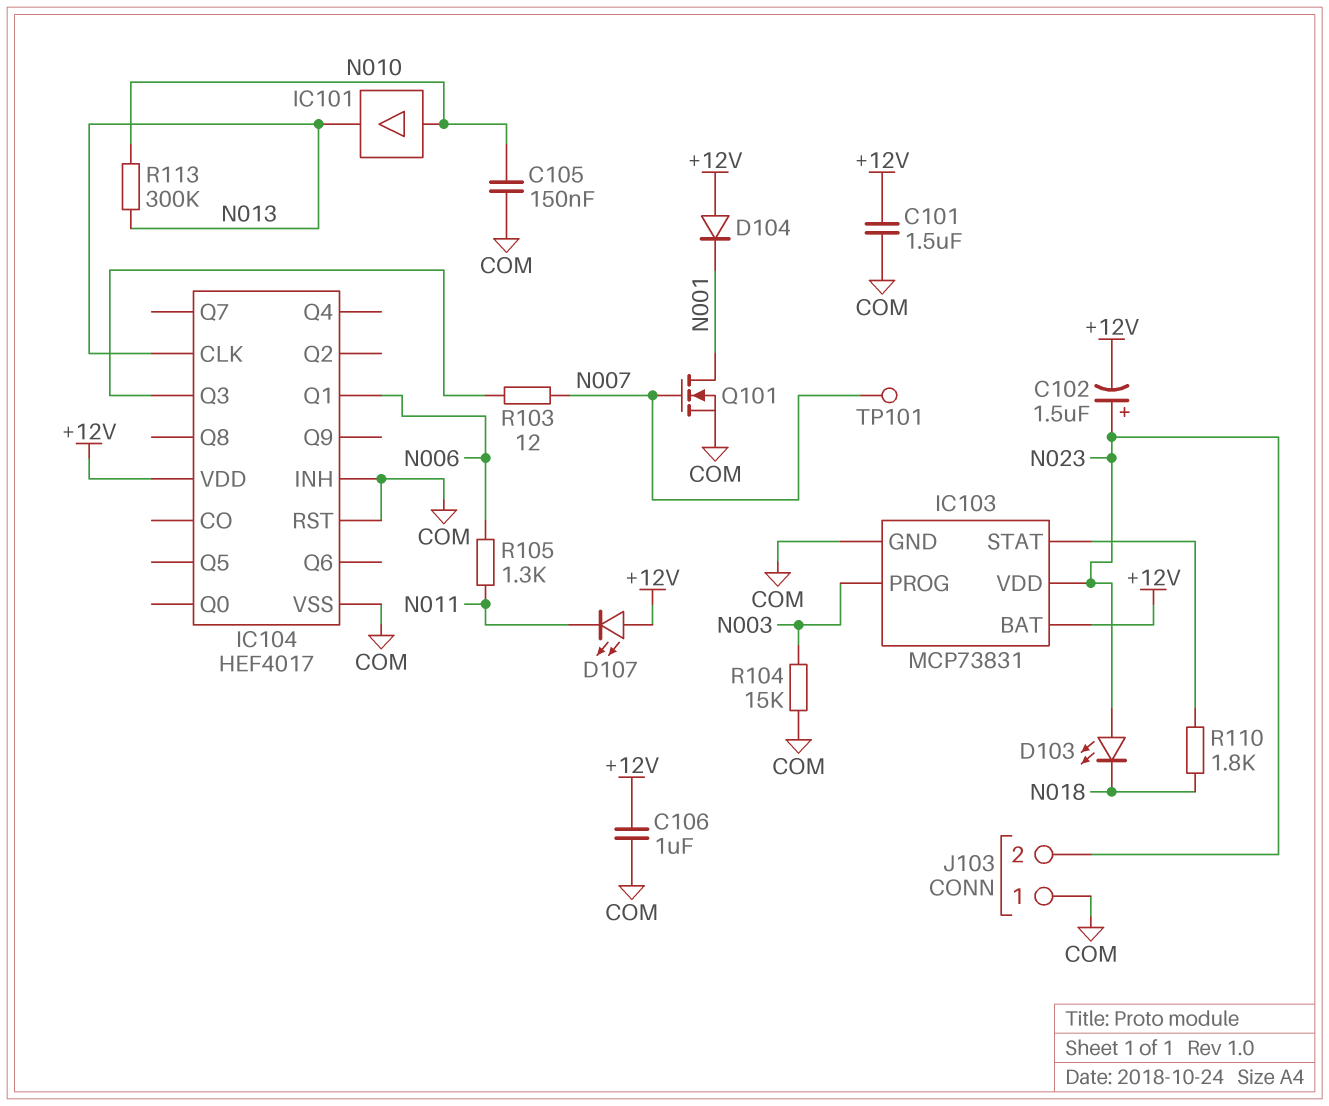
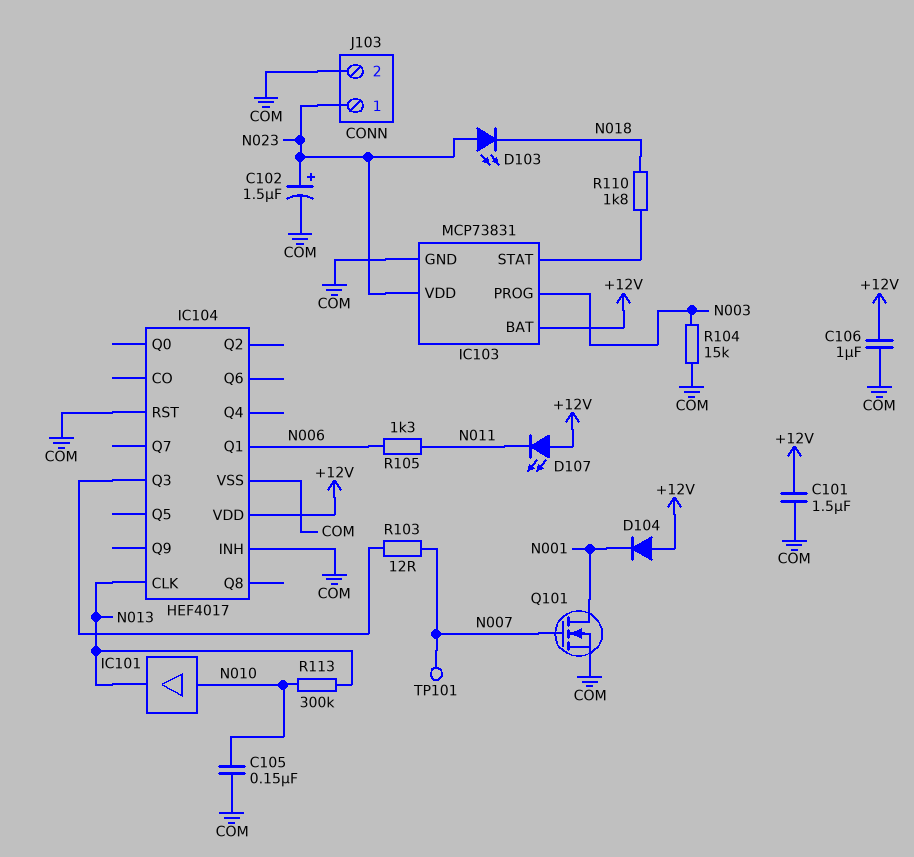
C102: 1.5uF (plus N023, minus +12V) -> 1.5uF (plus N023, minus COM)
J103 pin 1: COM -> N023
J103 pin 2: N023 -> COM

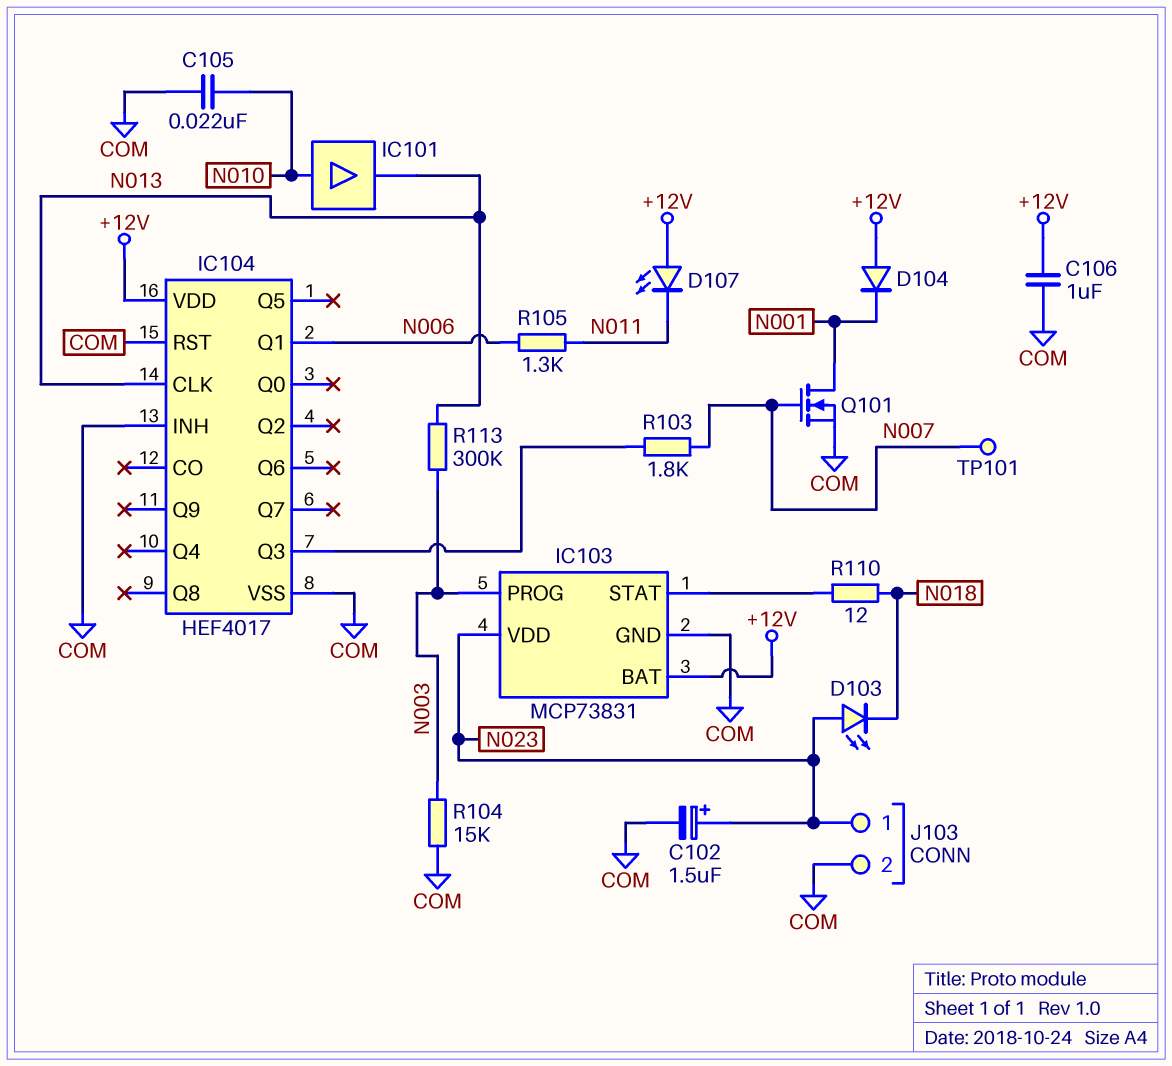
C101: 1.5uF (+12V, COM) -> none
C105: 150nF (COM, N010) -> 22nF (COM, N010)
R103: 12 (IC104/Q3, N007) -> 1.8k (IC104/Q3, N007)
R110: 1.8k (IC103/STAT, N018) -> 12 (IC103/STAT, N018)
R113: 300k (N010, N013) -> 300k (N003, N013)

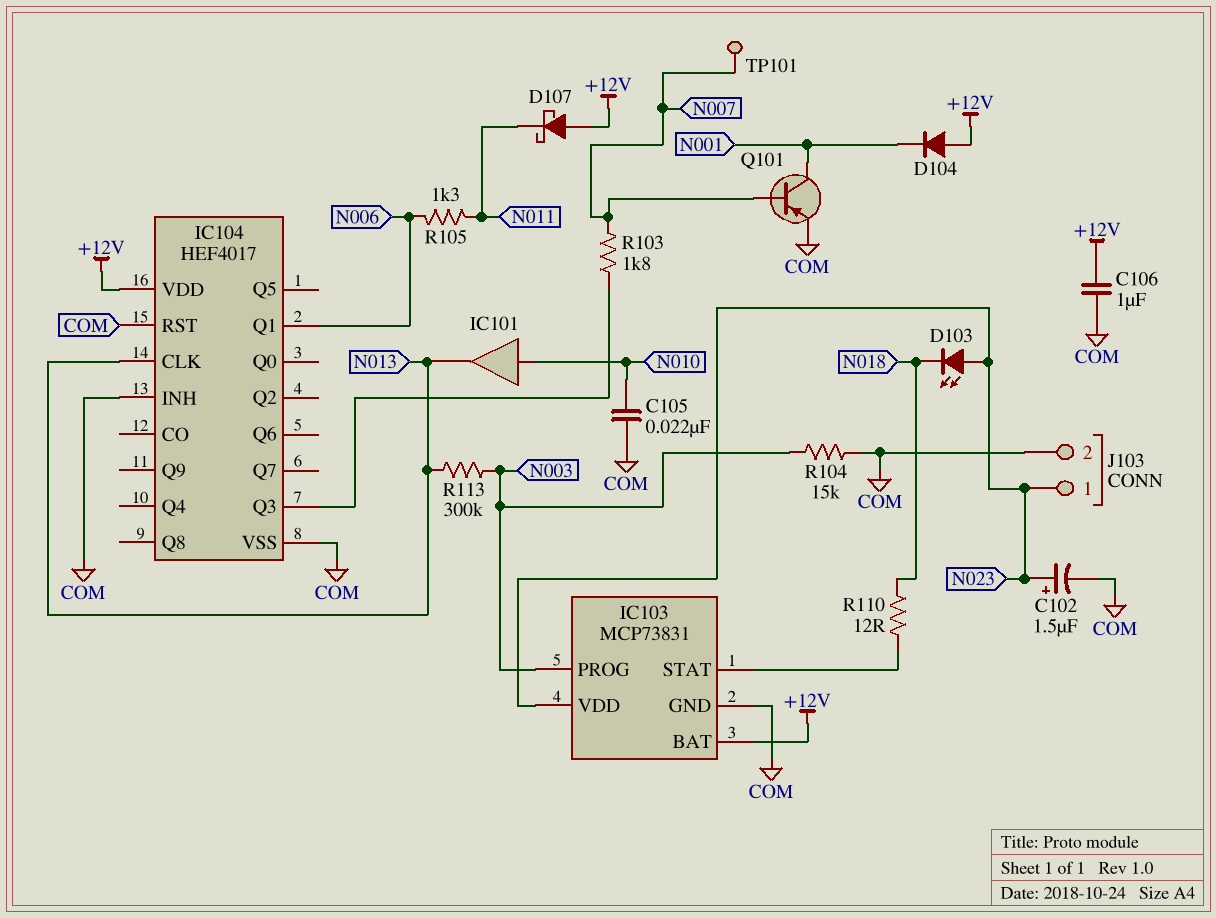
D107: LED (A +12V, K N011) -> schottky (A +12V, K N011)
Q101: NMOS (G N007, D N001, S COM) -> PNP (B N007, C N001, E COM)

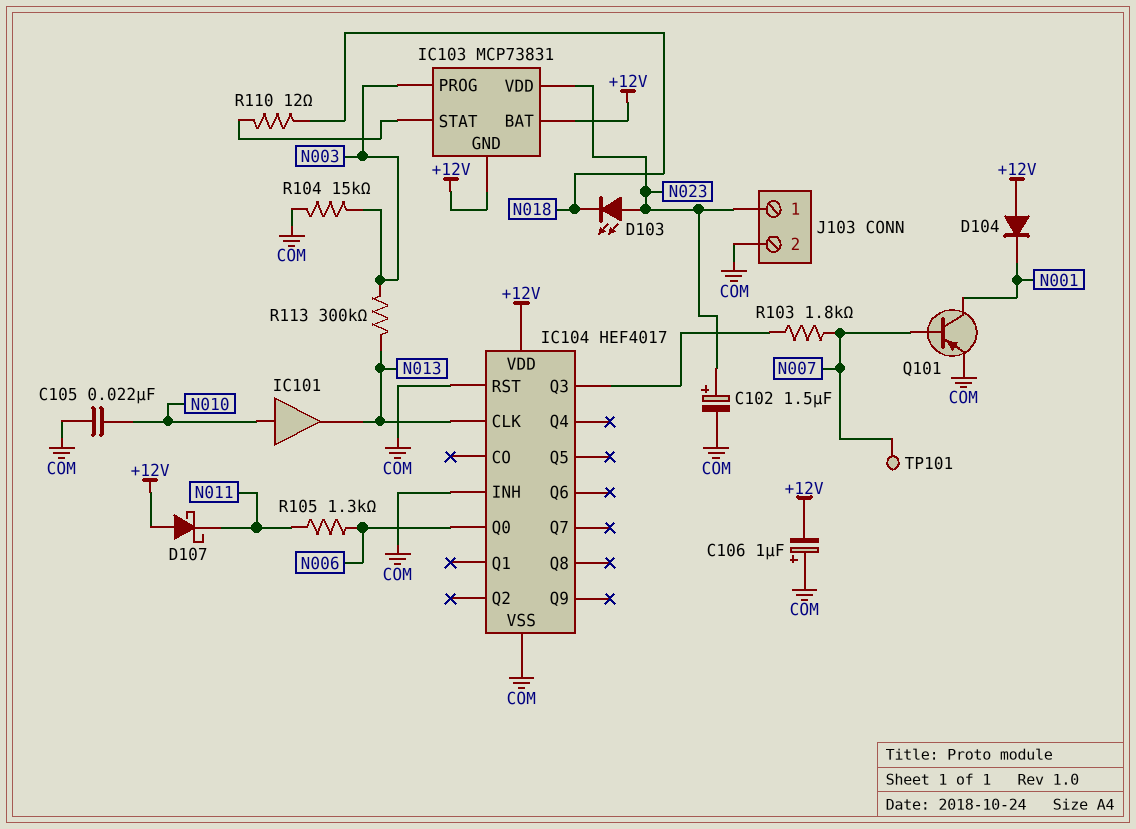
C106: 1uF (+12V, COM) -> 1uF (plus COM, minus +12V)
IC103 pin GND: COM -> +12V
IC104 pin Q0: none -> N006
IC104 pin Q1: N006 -> none

